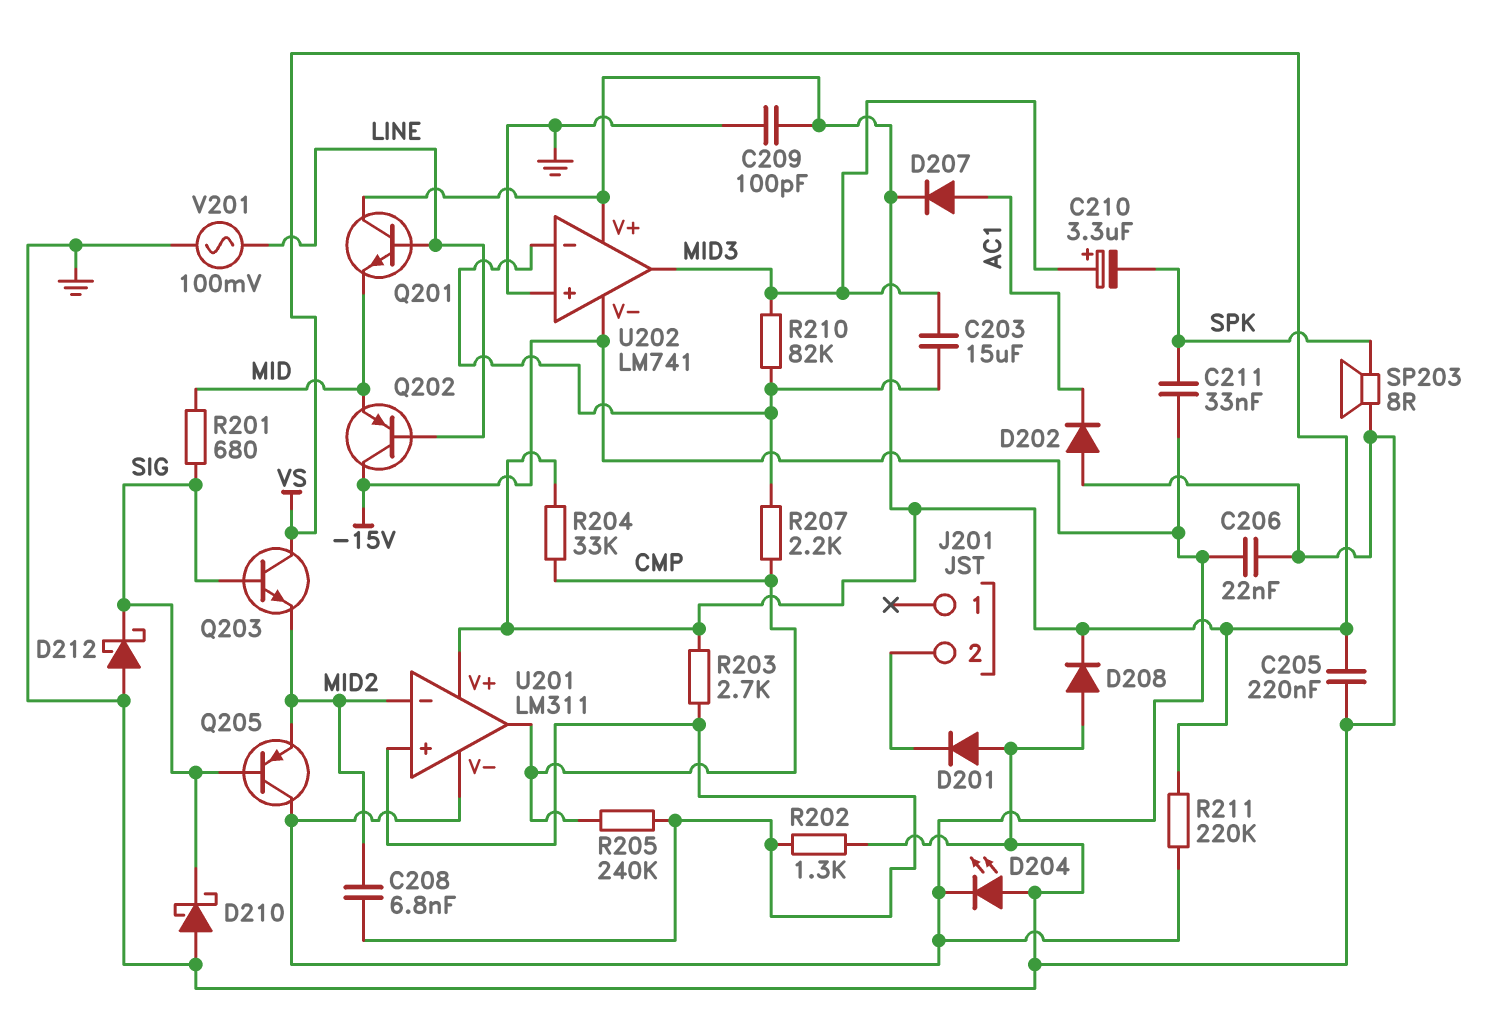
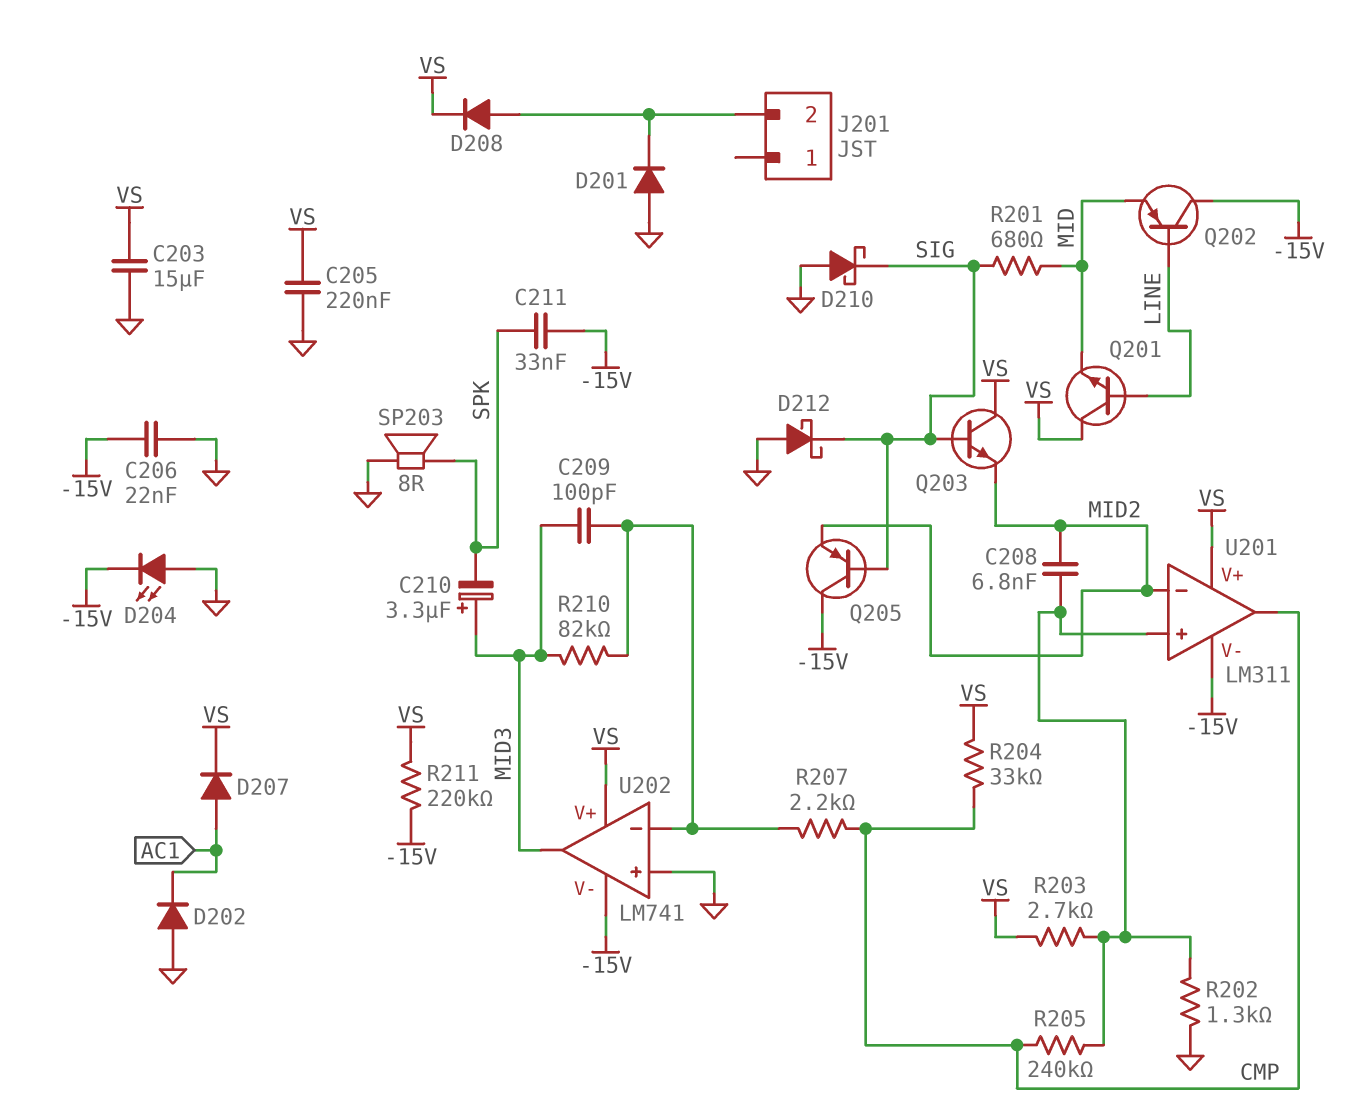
C203: 15uF (MID3, U202/in-) -> 15uF (GND, VS)
C209: 100pF (GND, VS) -> 100pF (MID3, U202/in-)
D208: diode (A GND, K VS) -> diode (A J201/2, K VS)
V201: AC 100mV (GND, LINE) -> none

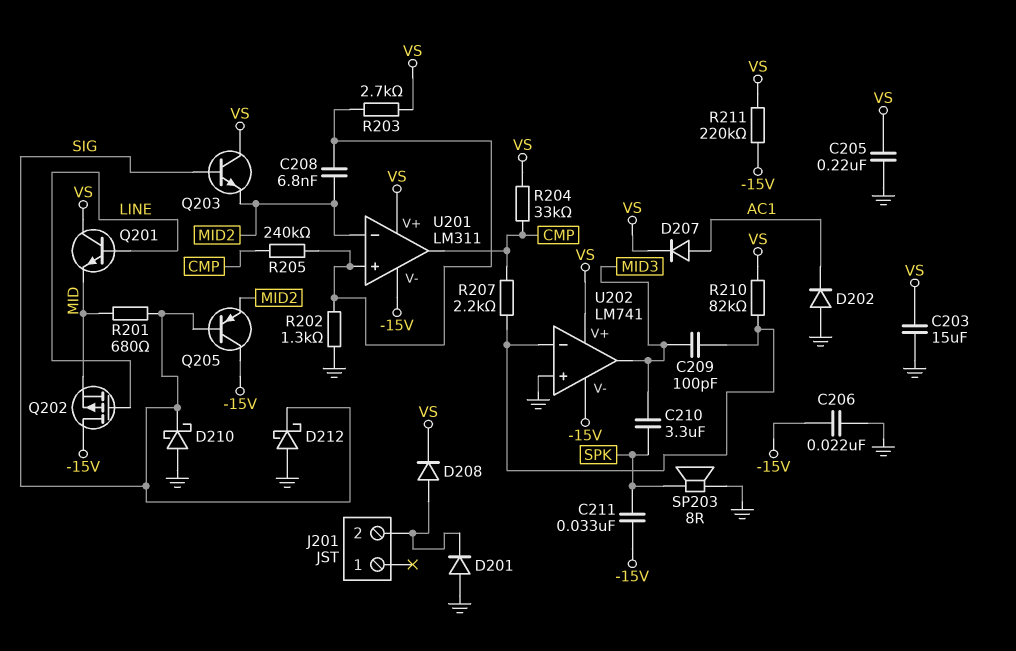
C210: 3.3uF (plus MID3, minus SPK) -> 3.3uF (MID3, SPK)
D204: LED (A GND, K -15V) -> none
Q202: PNP (B LINE, C -15V, E MID) -> PMOS (G LINE, D -15V, S MID)
R210: 82k (MID3, U202/in-) -> 82k (U202/in-, VS)

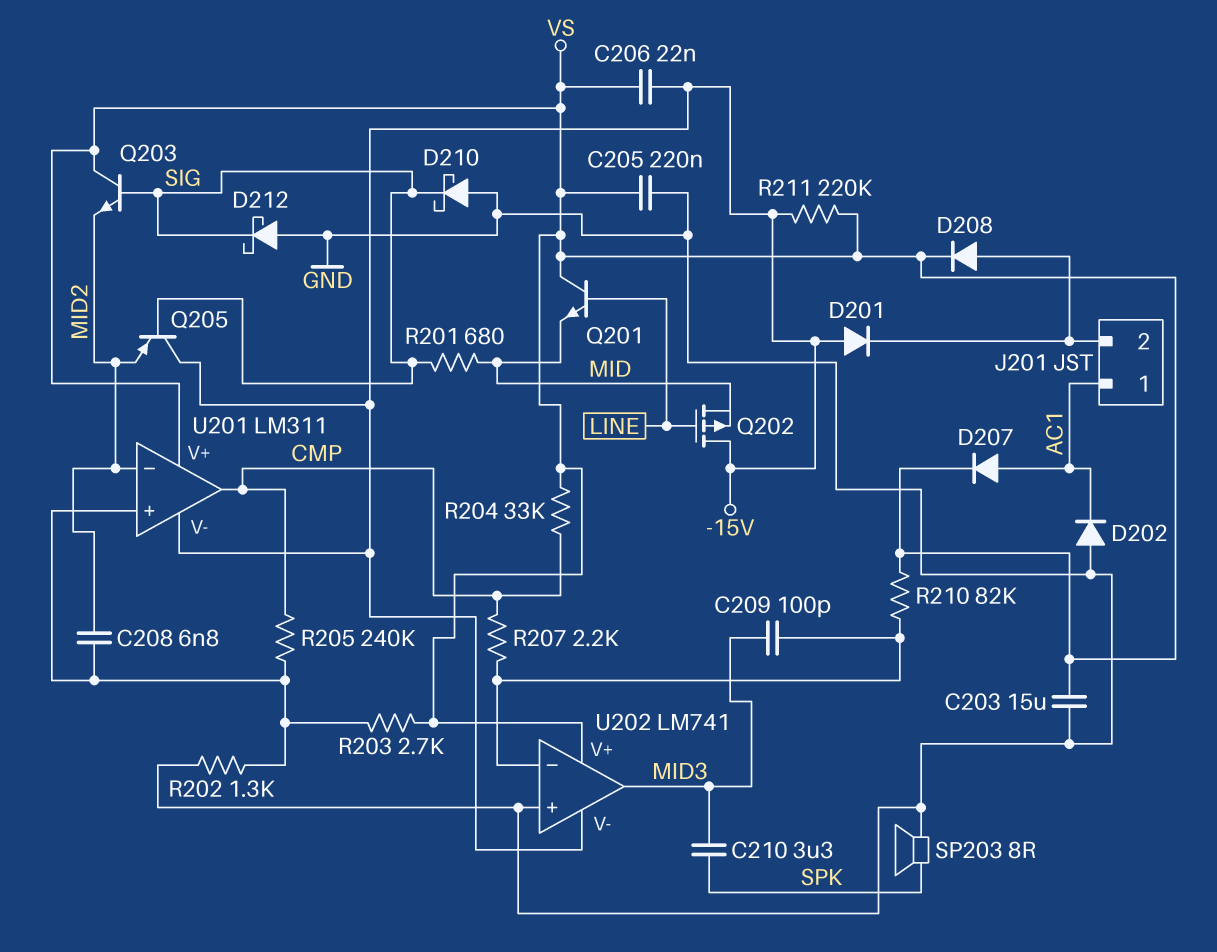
C206: 22nF (-15V, GND) -> 22nF (-15V, VS)
C211: 33nF (-15V, SPK) -> none
D201: diode (A GND, K J201/2) -> diode (A -15V, K J201/2)
J201 pin 1: none -> AC1

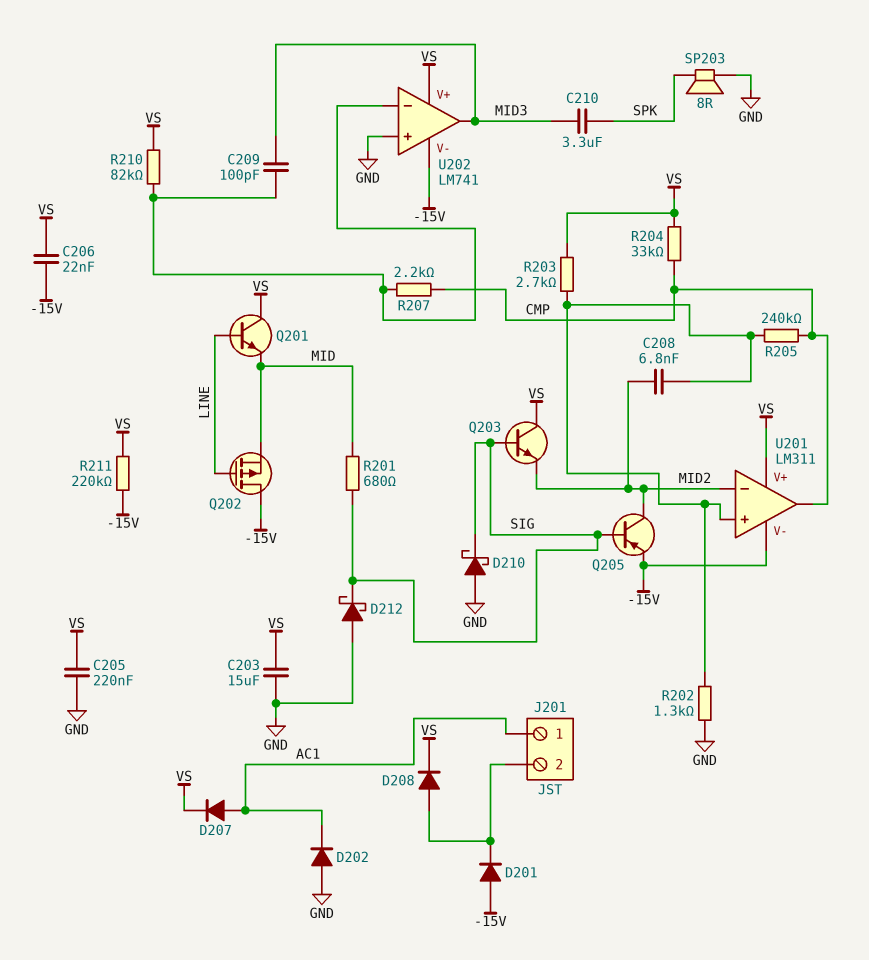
Q205: PNP (B SIG, C -15V, E MID2) -> PNP (B SIG, C MID2, E -15V)

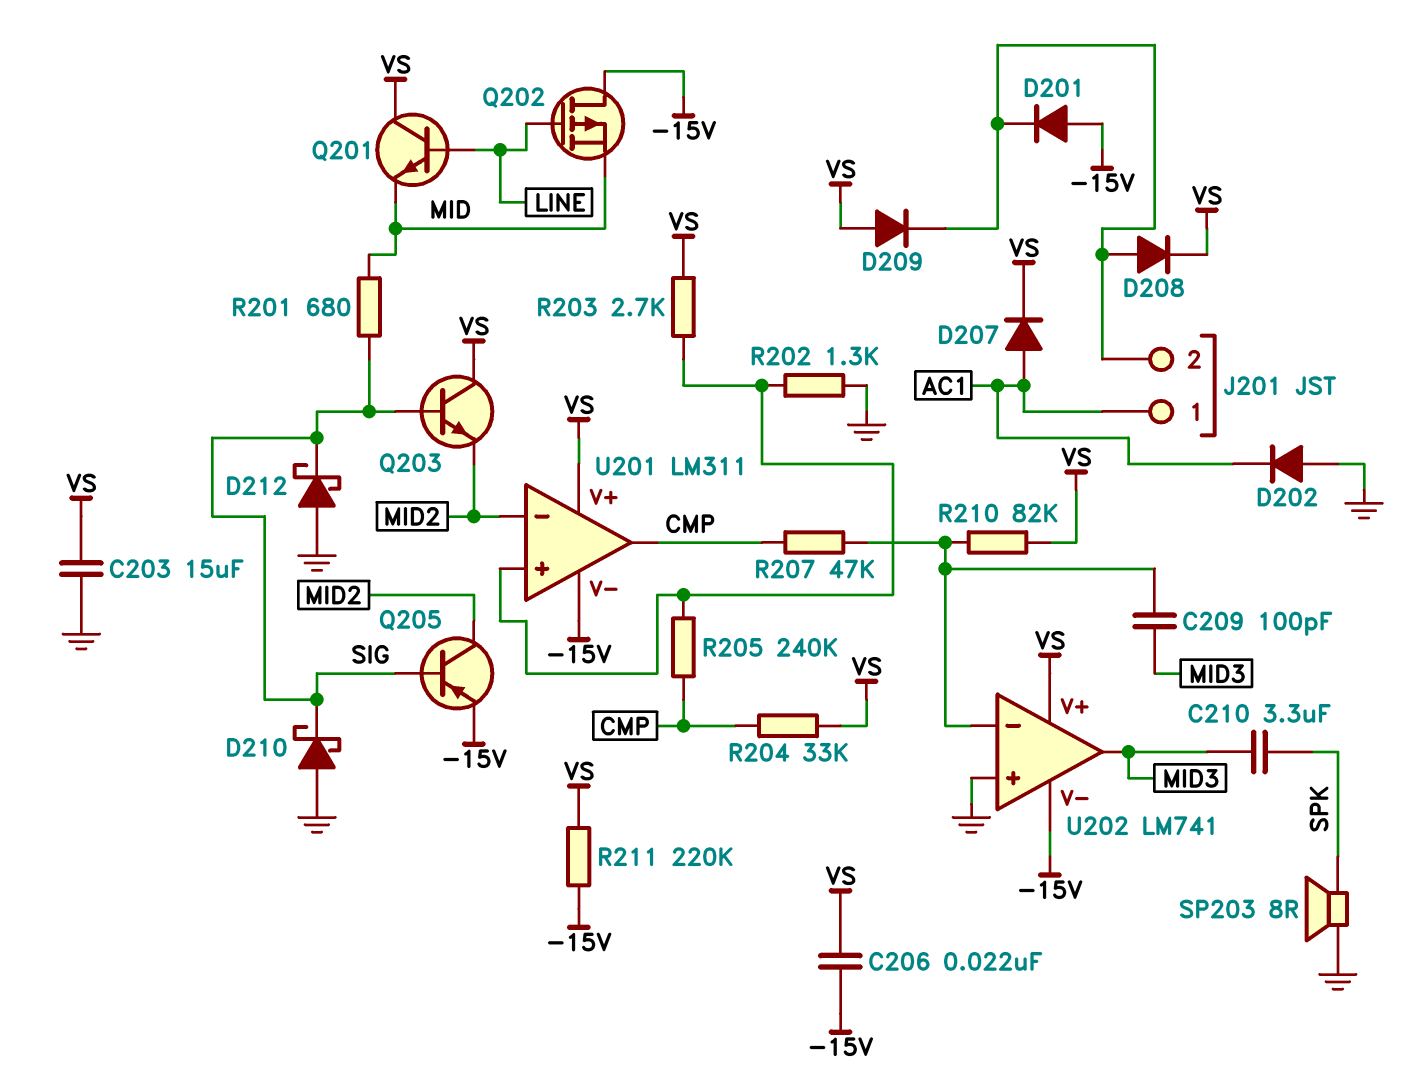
C205: 220nF (GND, VS) -> none
C208: 6.8nF (MID2, U201/in+) -> none
D209: none -> diode (A VS, K J201/2)
R207: 2.2k (CMP, U202/in-) -> 47k (CMP, U202/in-)

